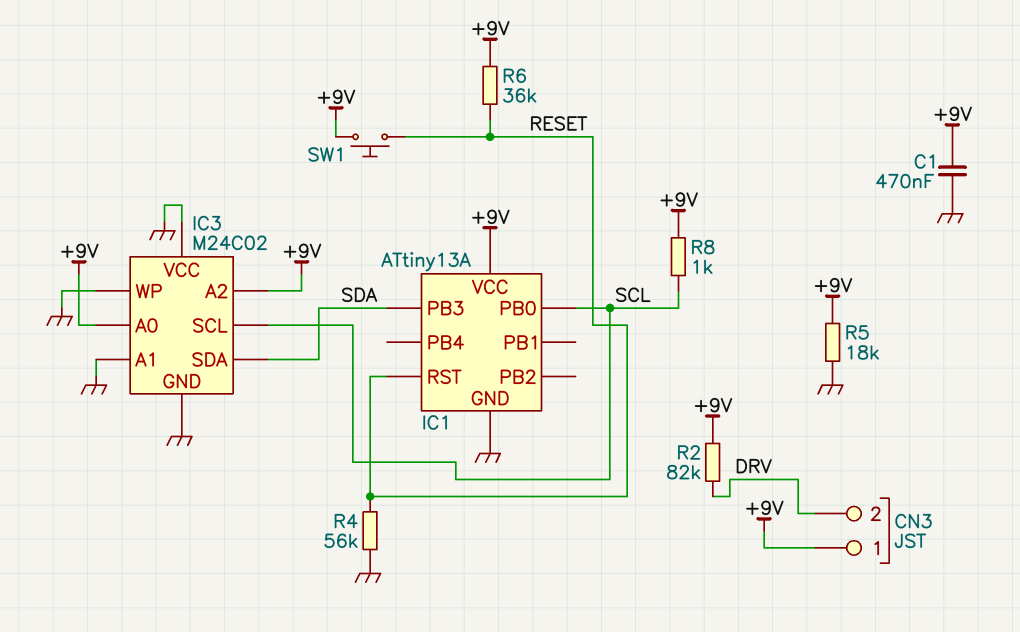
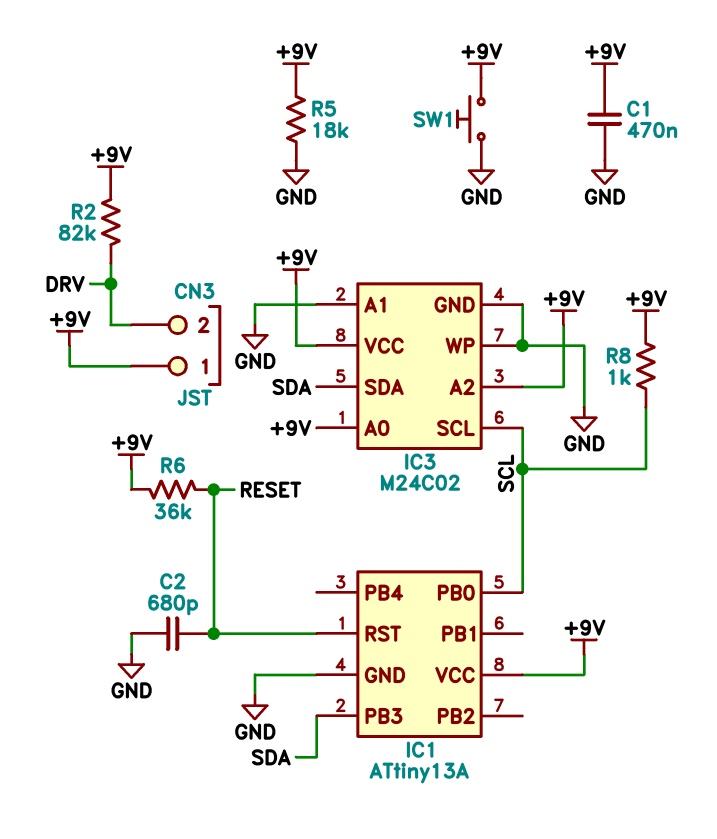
C2: none -> 680pF (GND, RESET)
IC3 pin VCC: GND -> +9V
R4: 56k (GND, RESET) -> none
SW1: button (+9V, RESET) -> button (+9V, GND)

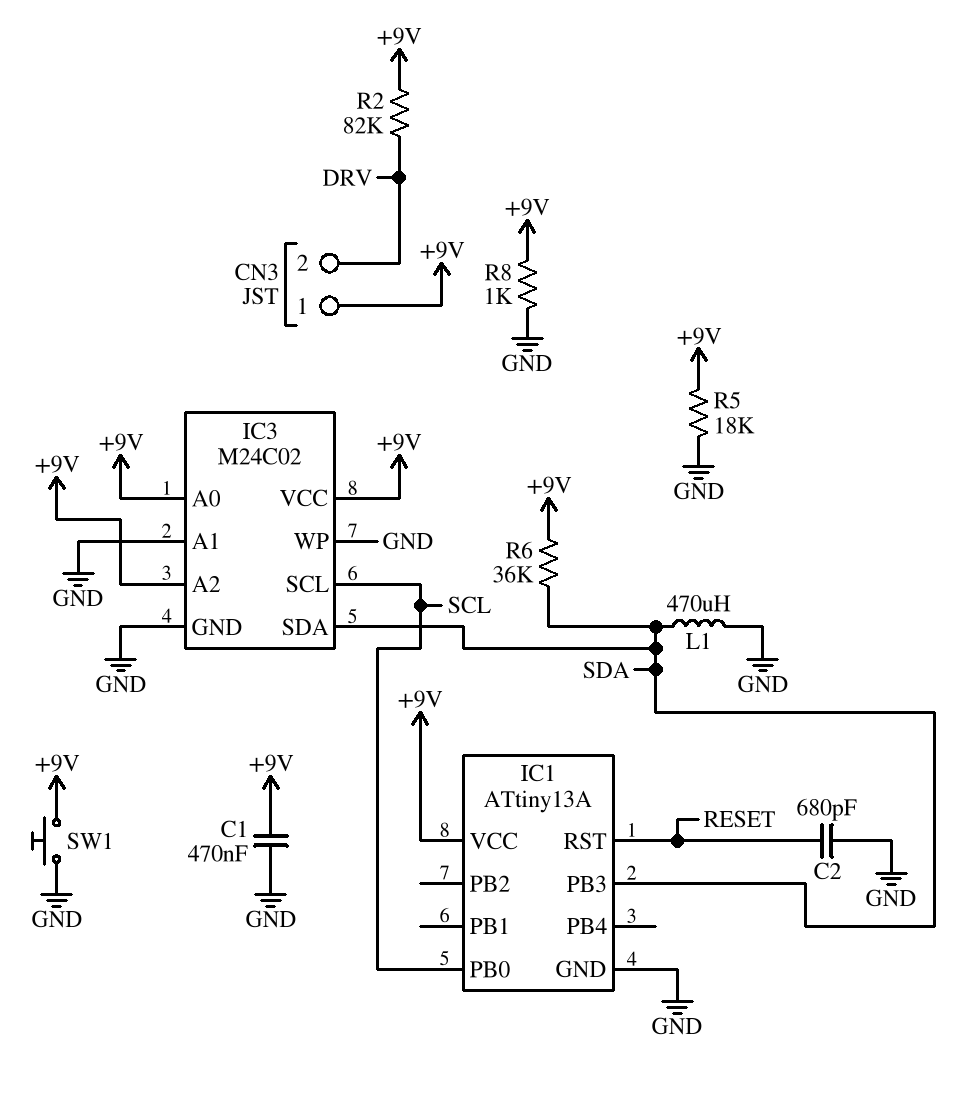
L1: none -> 470uH (GND, SDA)
R6: 36k (+9V, RESET) -> 36k (+9V, SDA)
R8: 1k (+9V, SCL) -> 1k (+9V, GND)

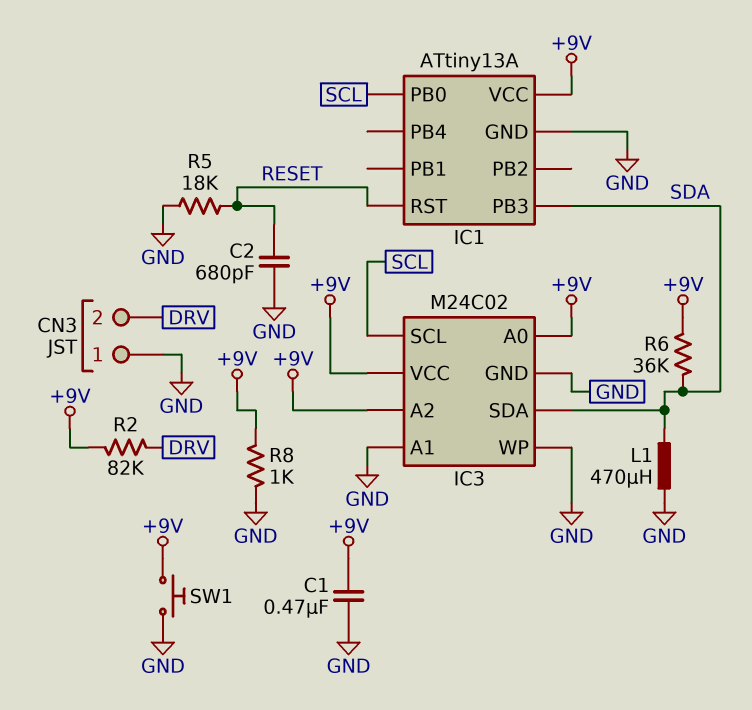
CN3 pin 1: +9V -> GND
R5: 18k (+9V, GND) -> 18k (GND, RESET)

